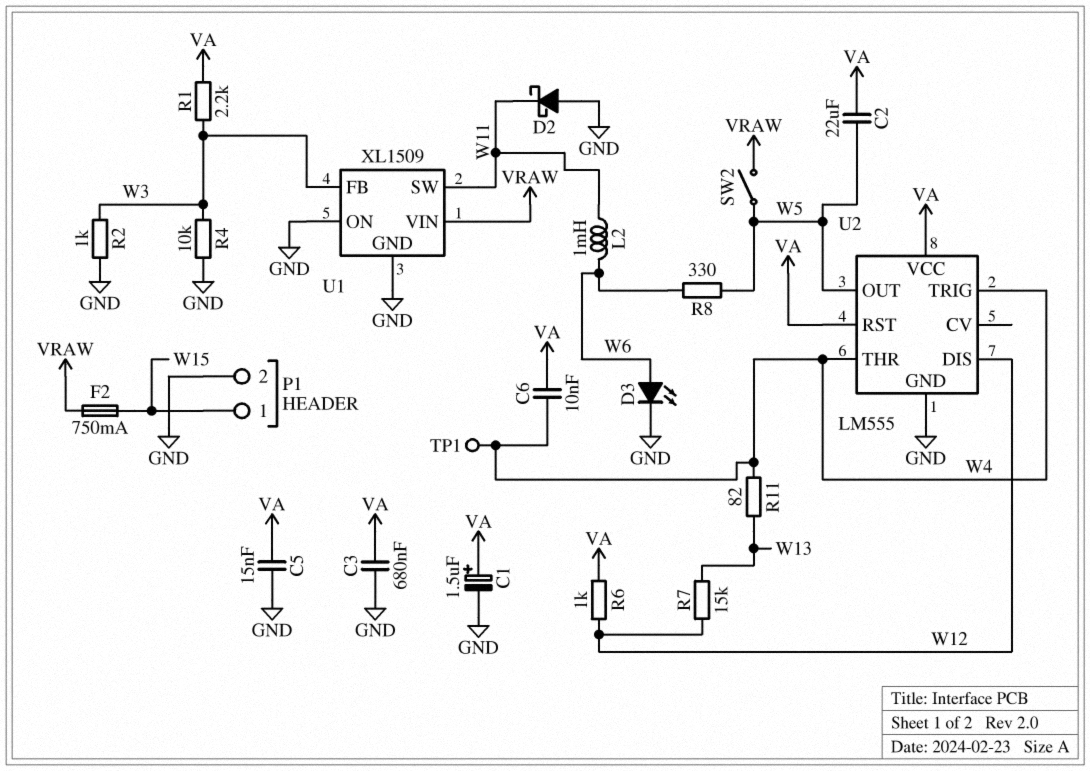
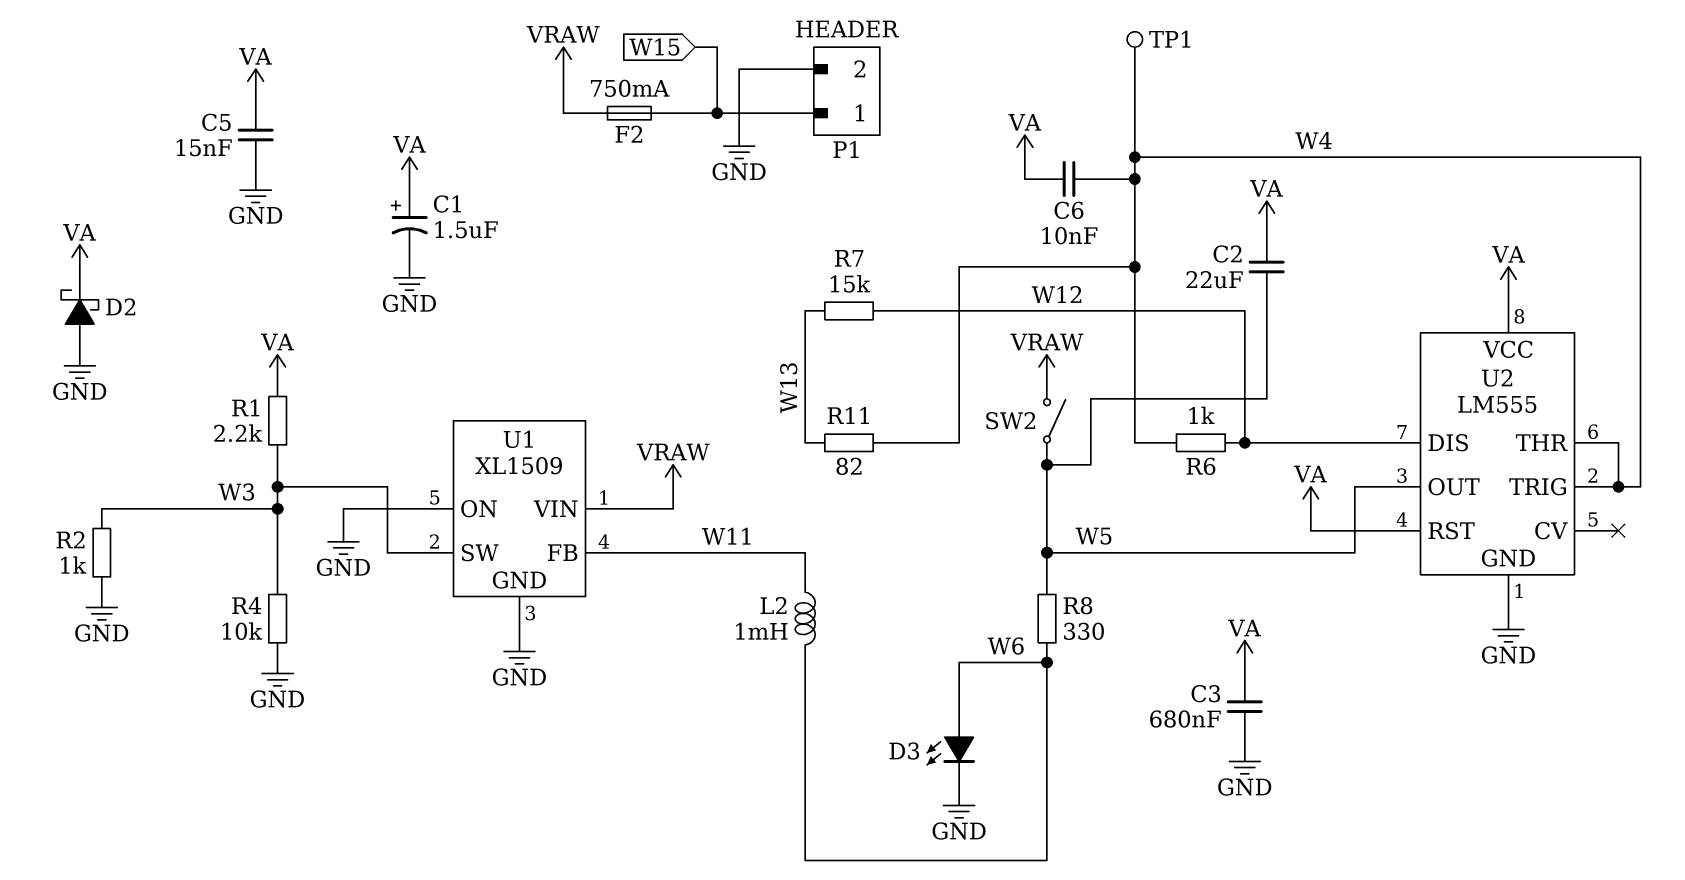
D2: schottky (A GND, K W11) -> schottky (A GND, K VA)
R6: 1k (VA, W12) -> 1k (W4, W12)
U1 pin FB: W3 -> W11
U1 pin SW: W11 -> W3

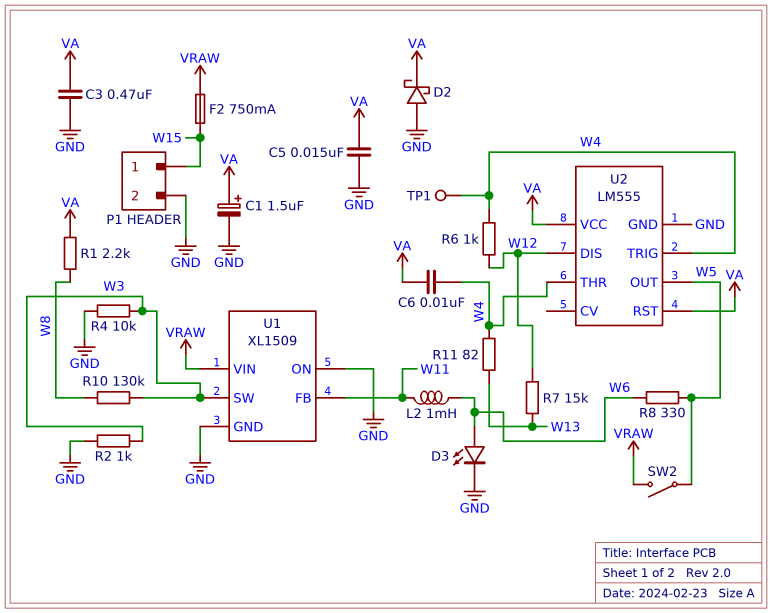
C2: 22uF (VA, W5) -> none
C3: 680nF (GND, VA) -> 470nF (GND, VA)
R1: 2.2k (VA, W3) -> 2.2k (VA, W8)
R10: none -> 130k (W3, W8)

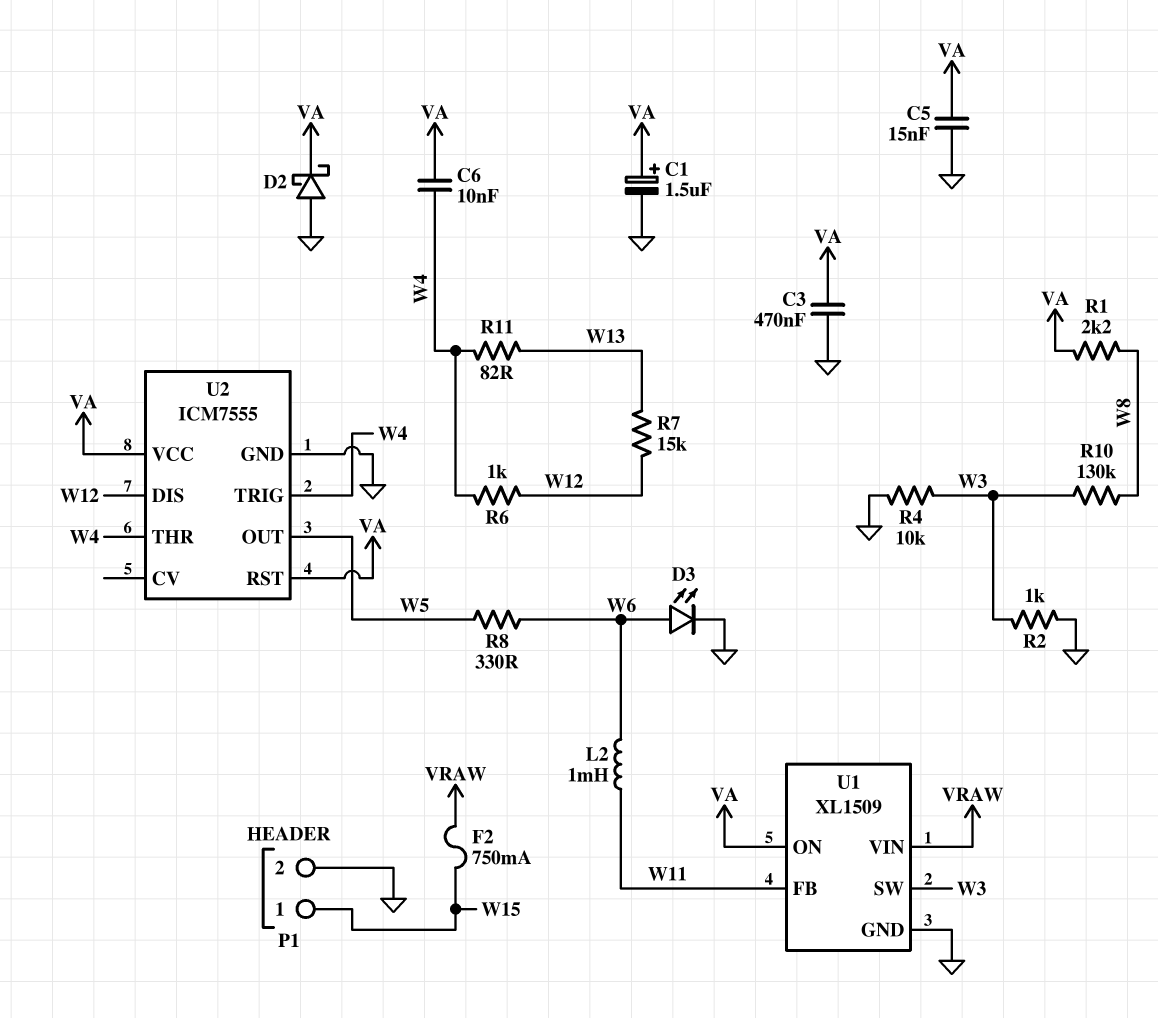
SW2: switch (VRAW, W5) -> none
TP1: test point (W4) -> none
U1 pin ON: GND -> VA
U2: LM555 -> ICM7555

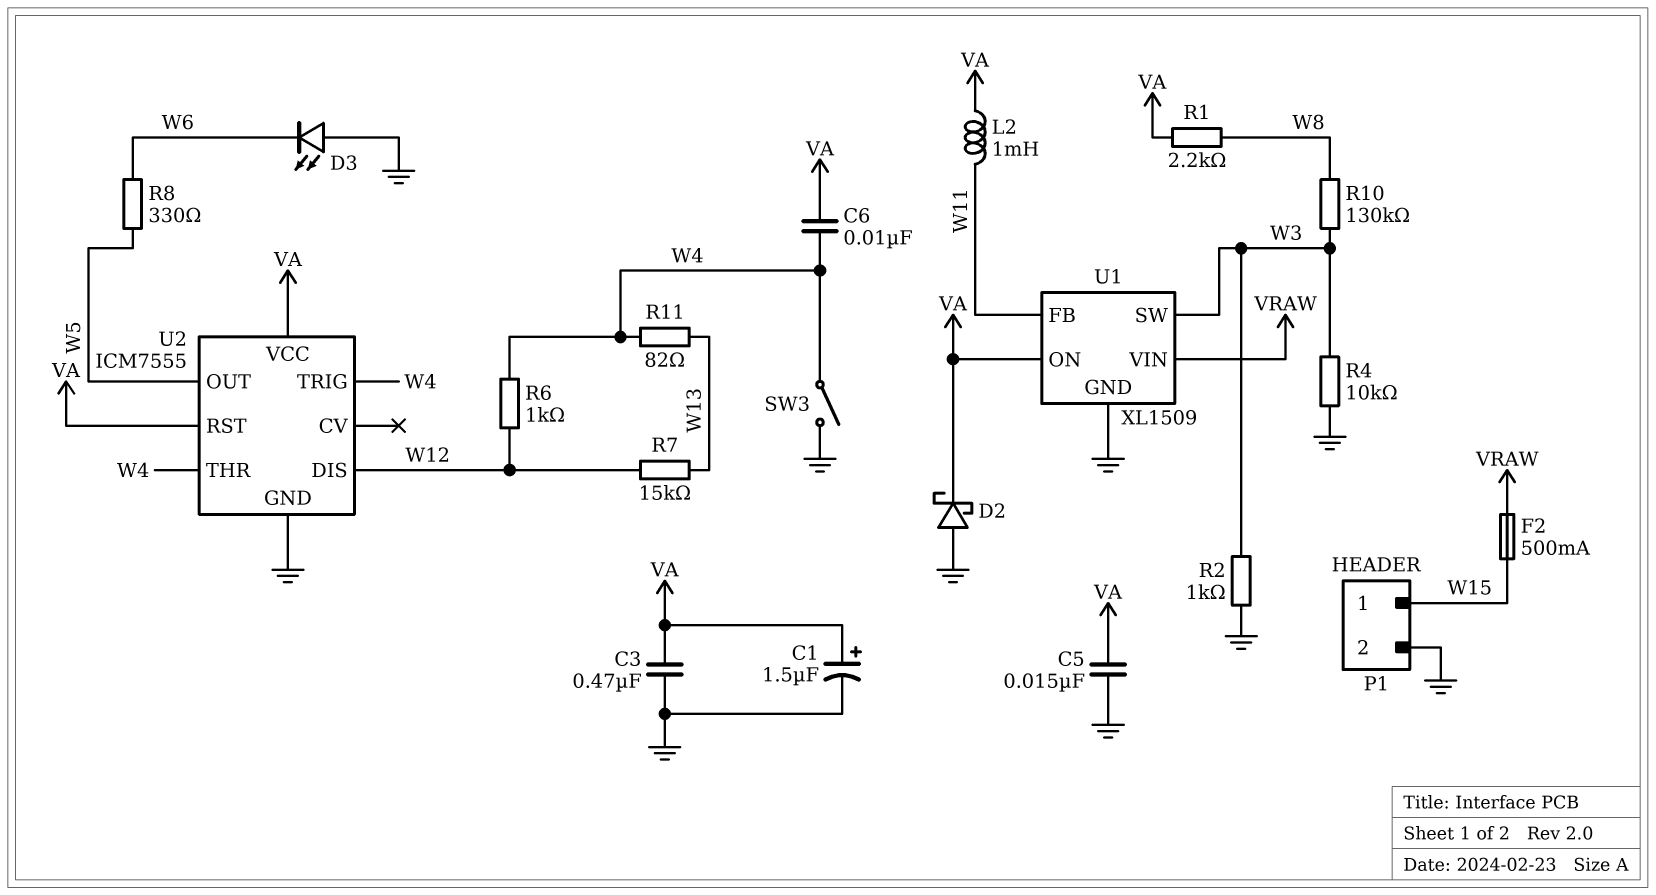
D3: LED (A W6, K GND) -> LED (A GND, K W6)
F2: 750mA (VRAW, W15) -> 500mA (VRAW, W15)
L2: 1mH (W6, W11) -> 1mH (VA, W11)
SW3: none -> switch (GND, W4)

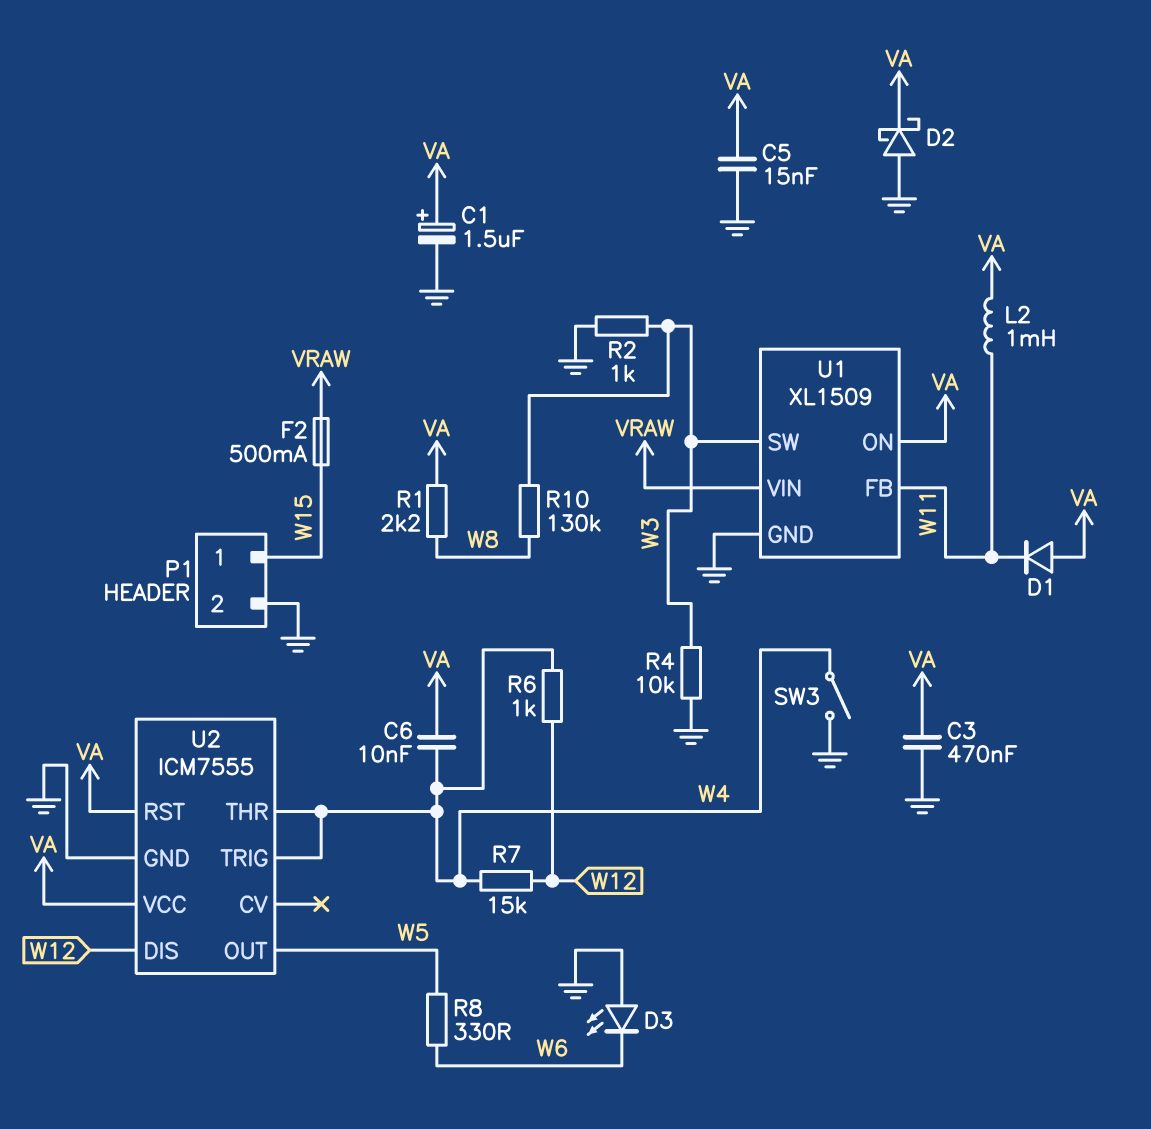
D1: none -> diode (A VA, K W11)
R7: 15k (W12, W13) -> 15k (W4, W12)
R11: 82 (W4, W13) -> none

